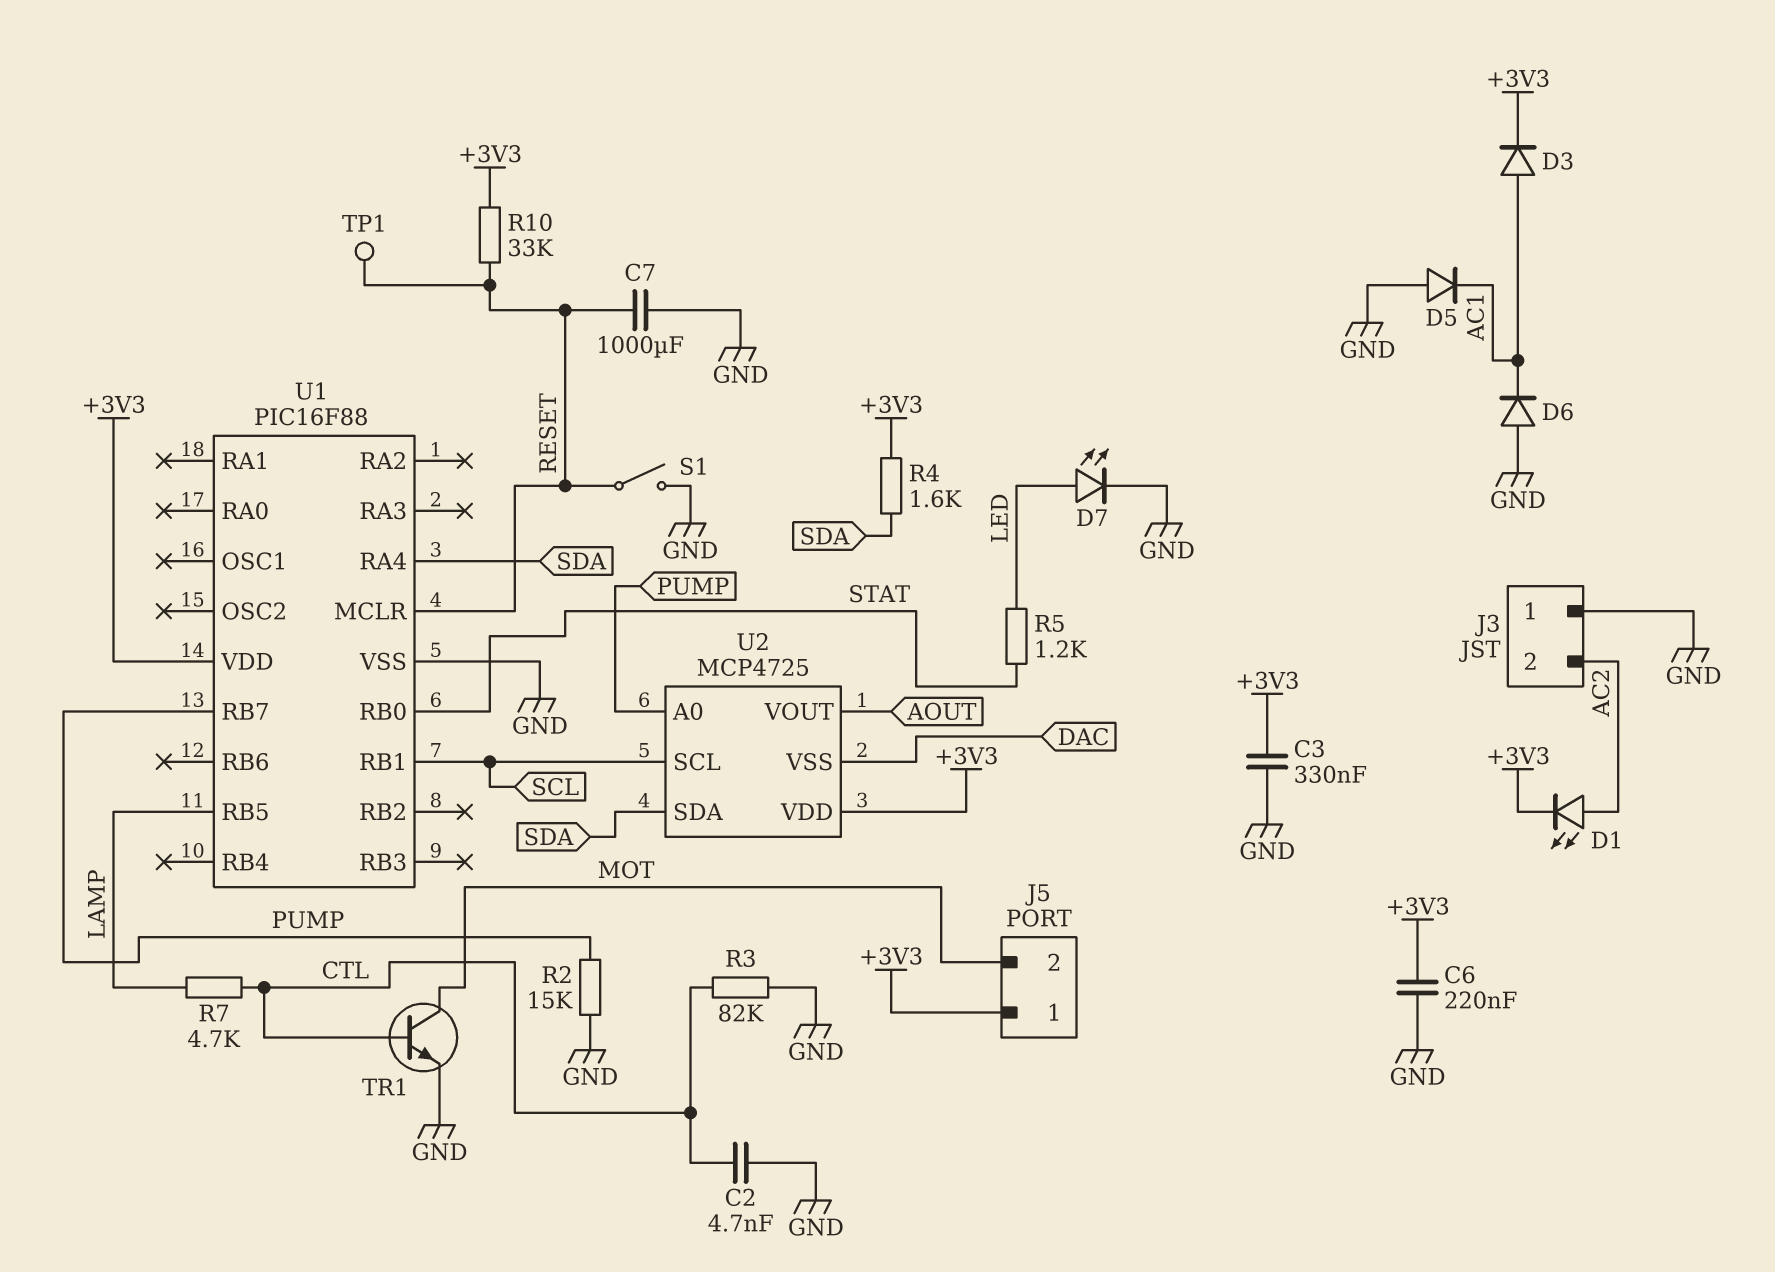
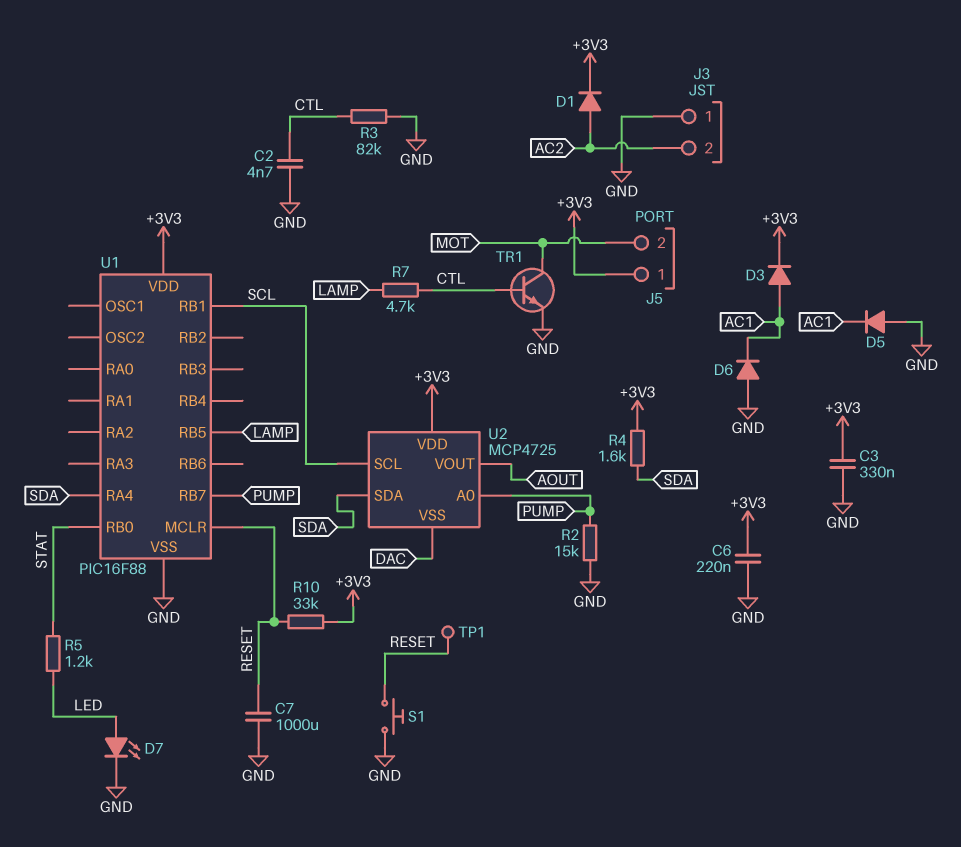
D1: LED (A AC2, K +3V3) -> diode (A AC2, K +3V3)
S1: switch (GND, RESET) -> button (GND, RESET)

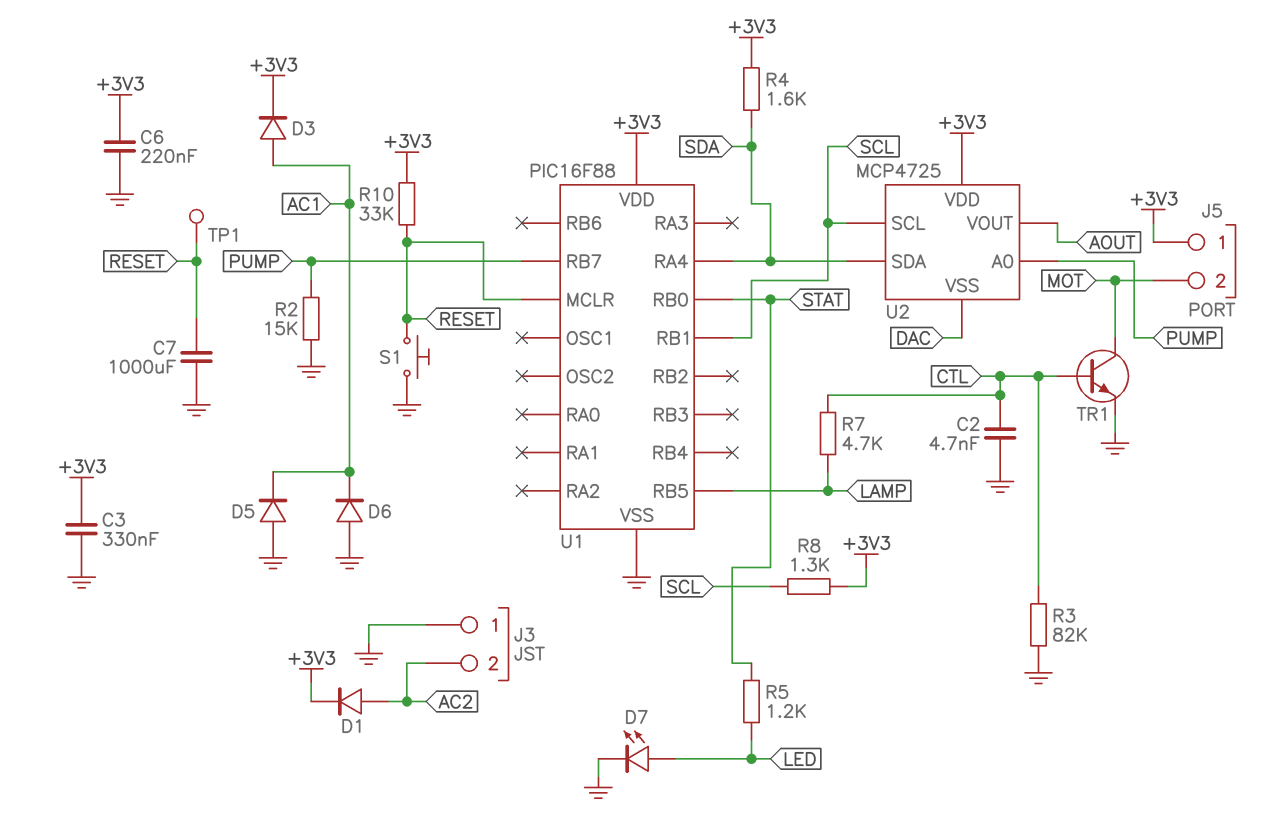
R8: none -> 1.3k (+3V3, SCL)

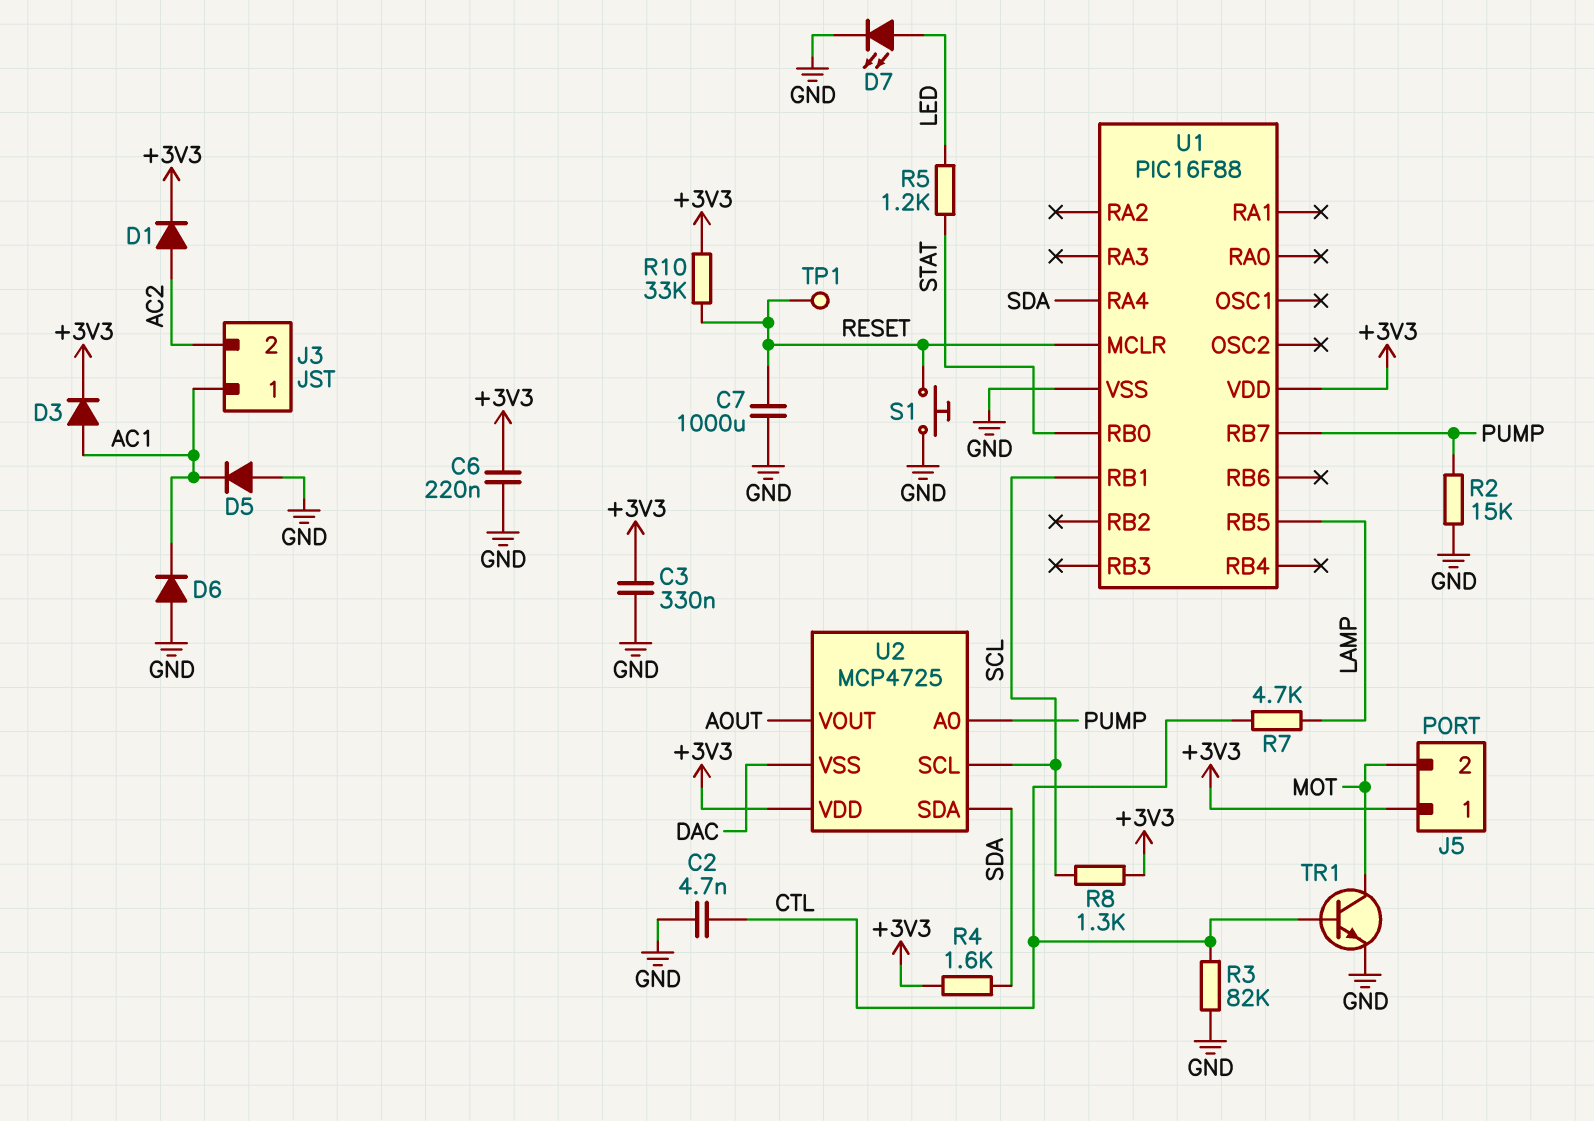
J3 pin 1: GND -> AC1

